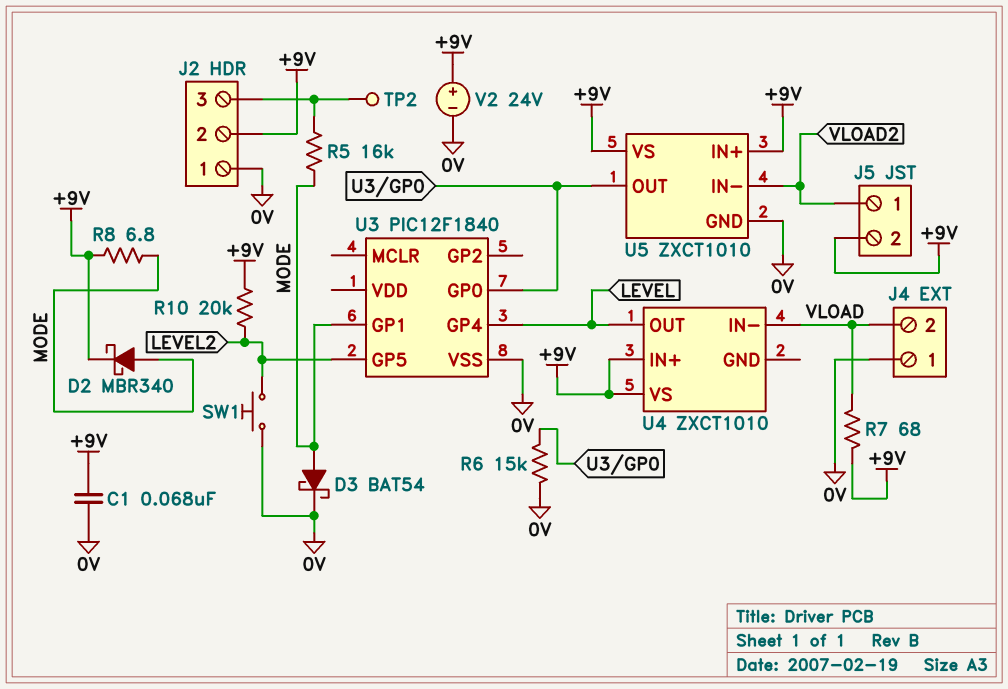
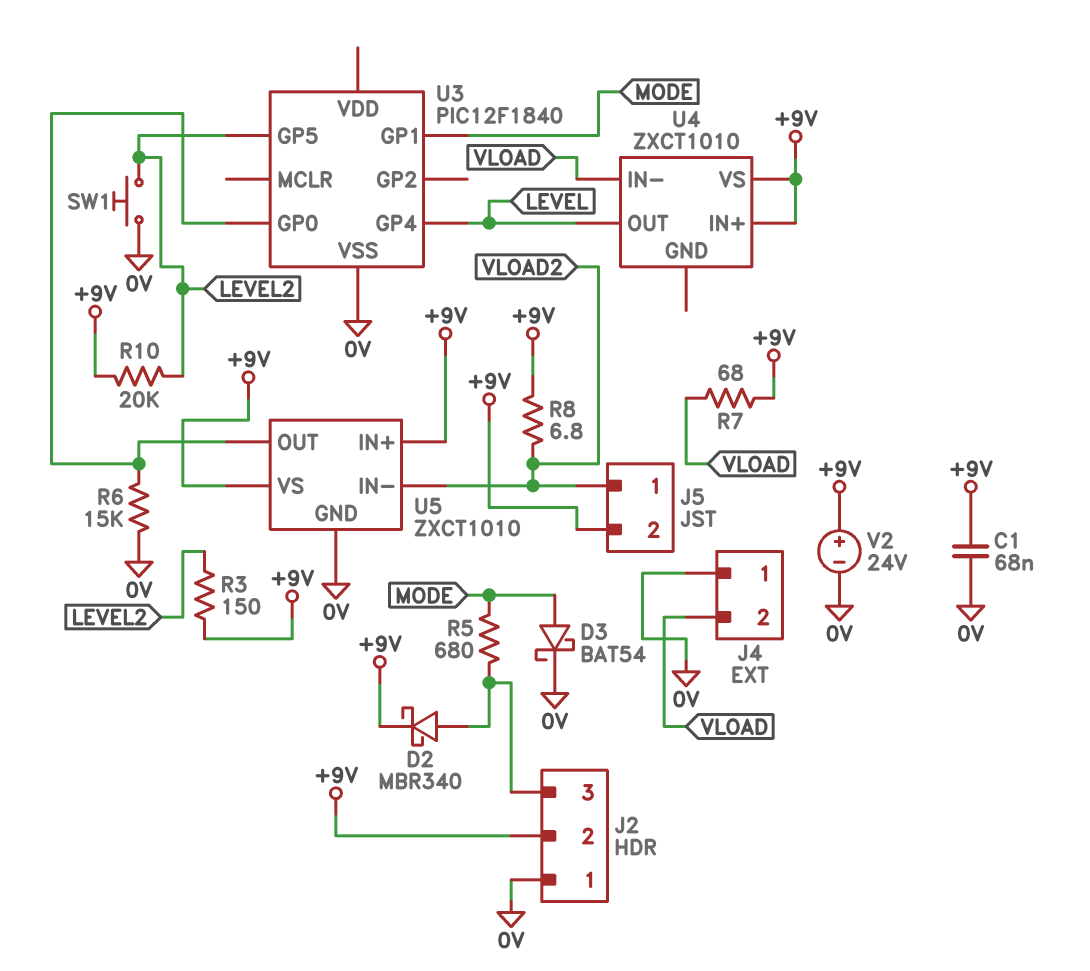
D2: schottky MBR340 (A MODE, K +9V) -> schottky MBR340 (A J2/3, K +9V)
R3: none -> 150 (+9V, LEVEL2)
R5: 16k (J2/3, MODE) -> 680 (J2/3, MODE)
R8: 6.8 (+9V, MODE) -> 6.8 (+9V, VLOAD2)
TP2: test point (J2/3) -> none

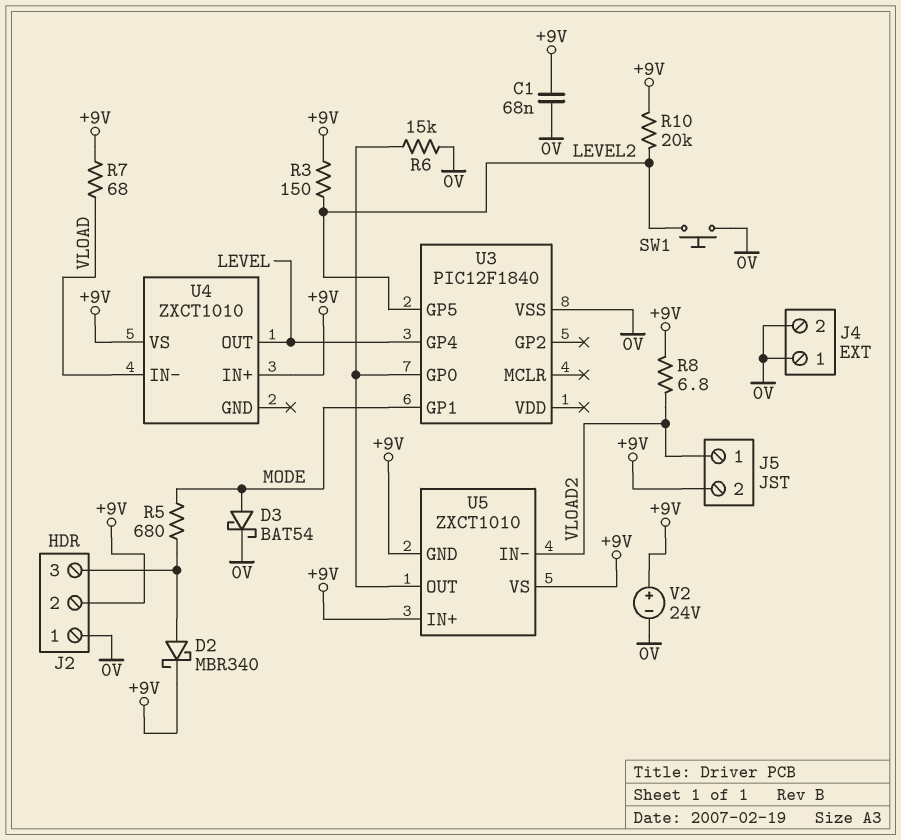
J4 pin 2: VLOAD -> 0V
U5 pin GND: 0V -> +9V

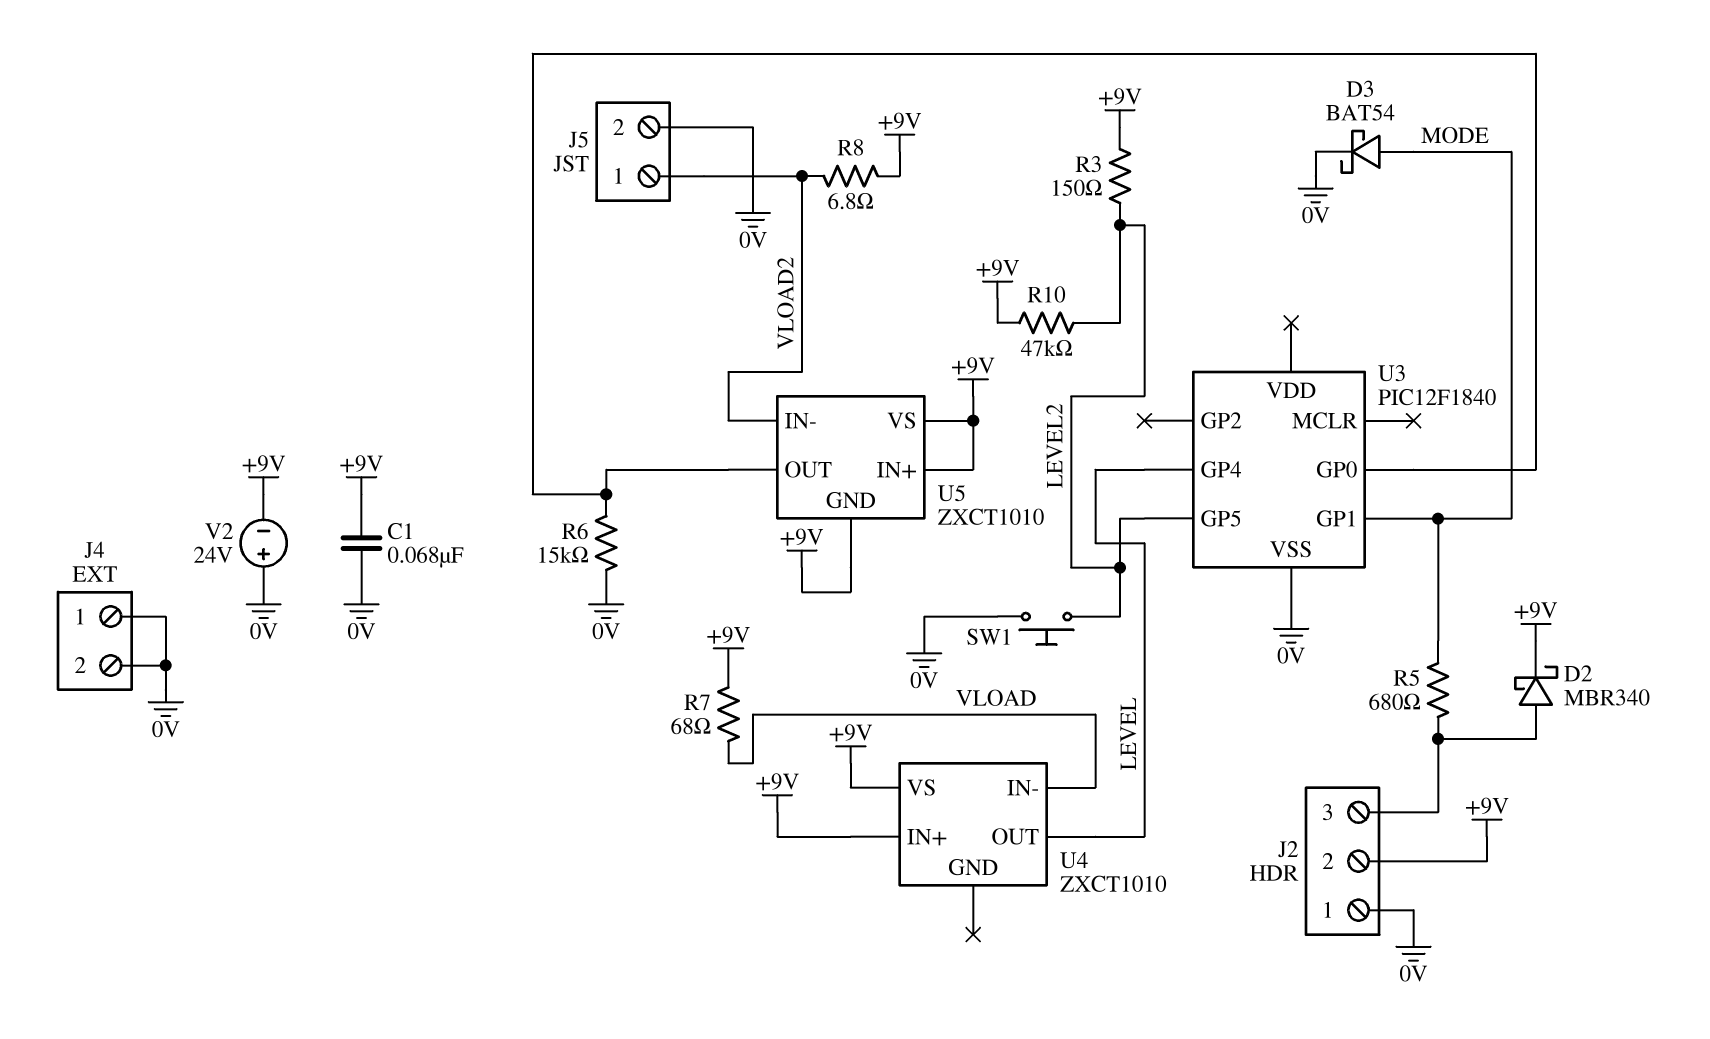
J5 pin 2: +9V -> 0V
R10: 20k (+9V, LEVEL2) -> 47k (+9V, LEVEL2)
V2: 24V (plus +9V, minus 0V) -> 24V (plus 0V, minus +9V)

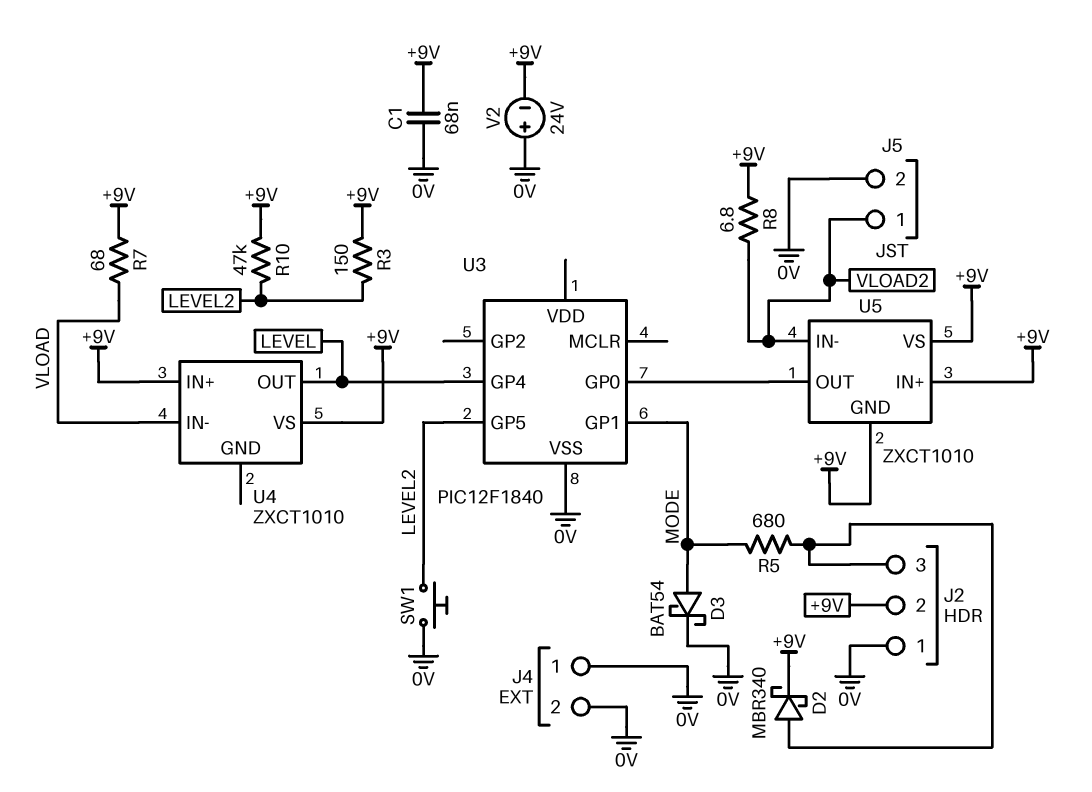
R6: 15k (0V, U3/GP0) -> none

